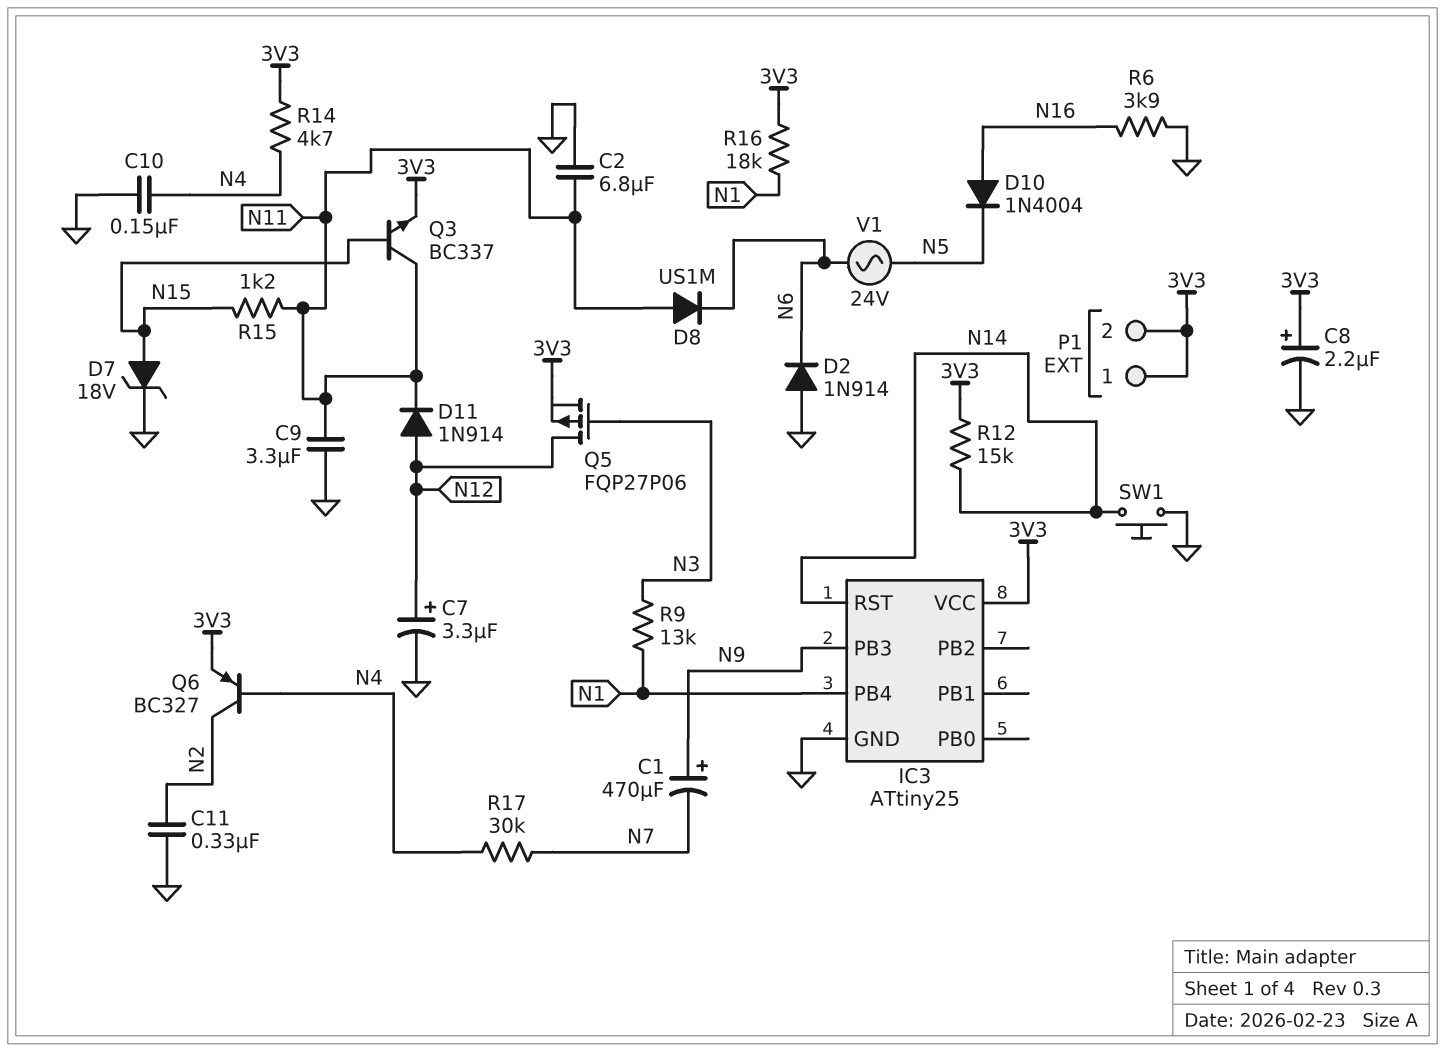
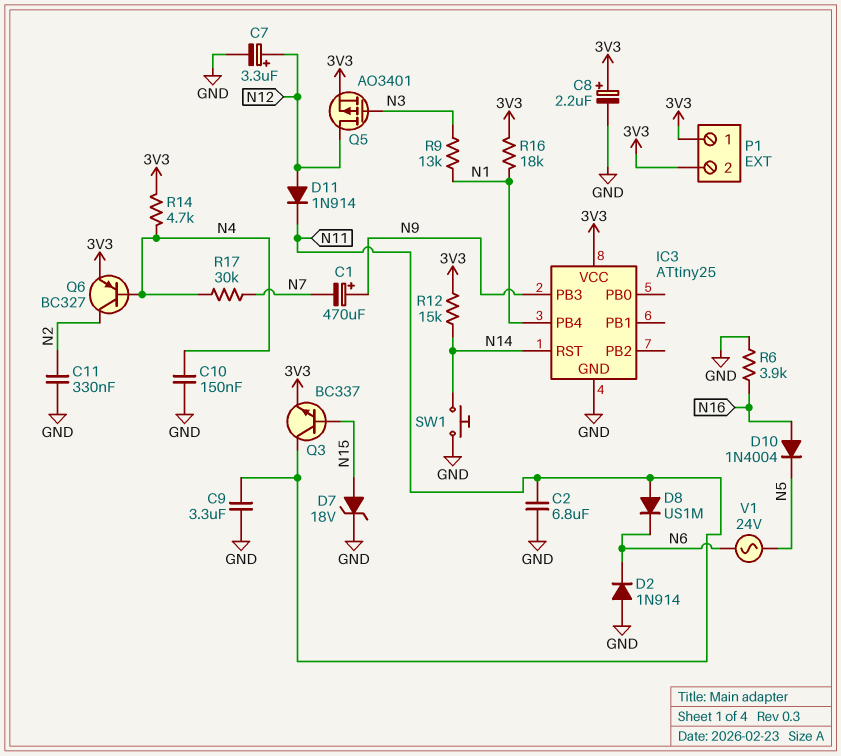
Q5: PMOS FQP27P06 (G N3, D N12, S 3V3) -> PMOS AO3401 (G N3, D N12, S 3V3)
R15: 1.2k (N11, N15) -> none

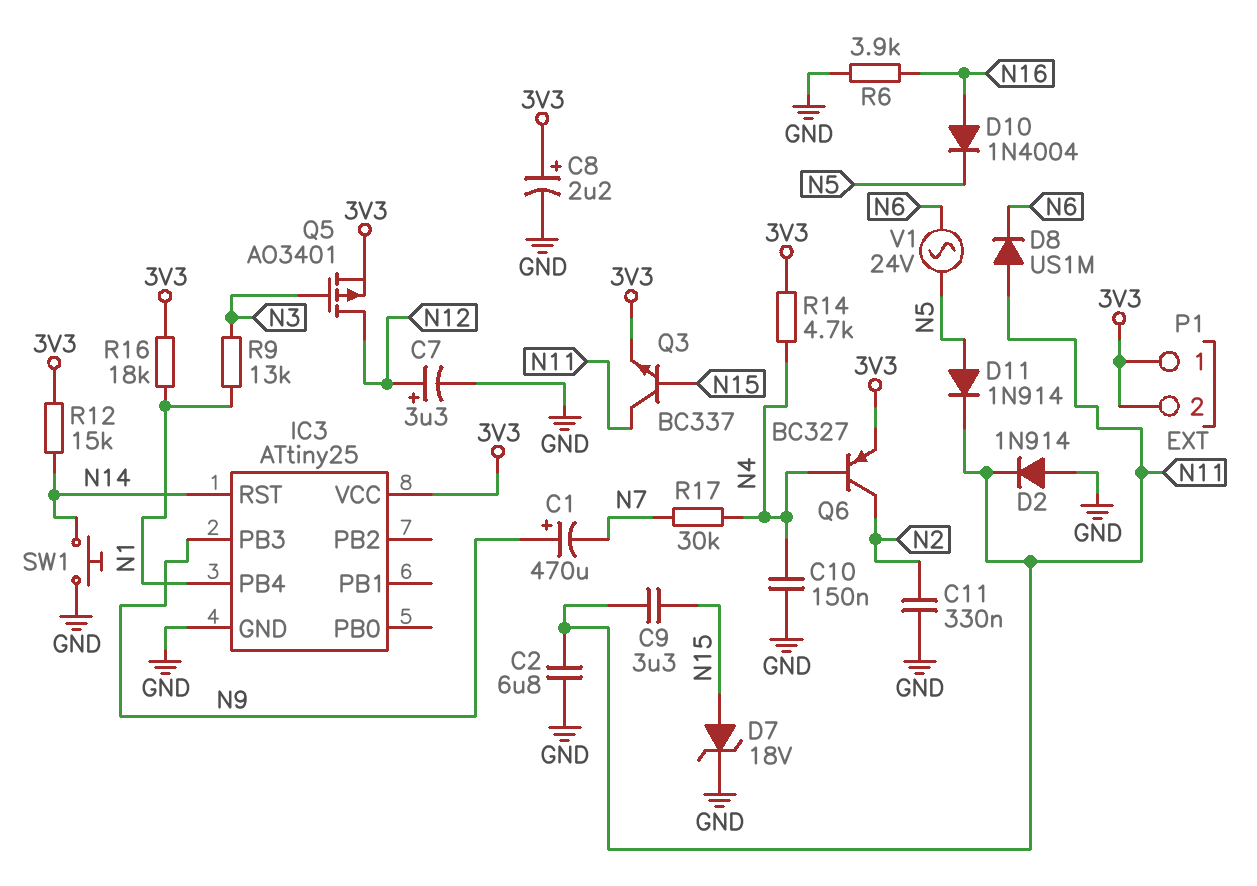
C9: 3.3uF (GND, N11) -> 3.3uF (N11, N15)
D2: diode 1N914 (A GND, K N6) -> diode 1N914 (A GND, K N11)
D11: diode 1N914 (A N12, K N11) -> diode 1N914 (A N5, K N11)

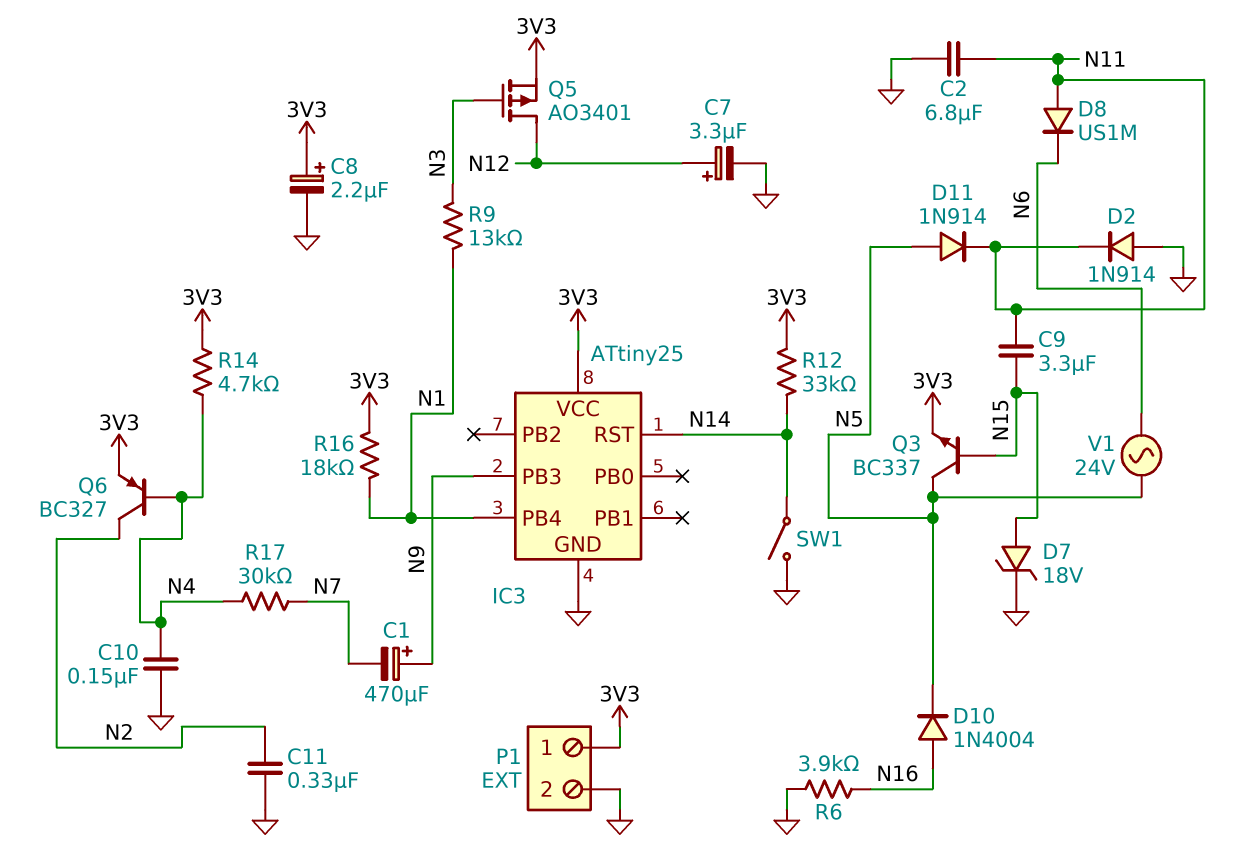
P1 pin 2: 3V3 -> GND
Q3: NPN BC337 (B N15, C N11, E 3V3) -> NPN BC337 (B N15, C N5, E 3V3)
R12: 15k (3V3, N14) -> 33k (3V3, N14)
SW1: button (GND, N14) -> switch (GND, N14)

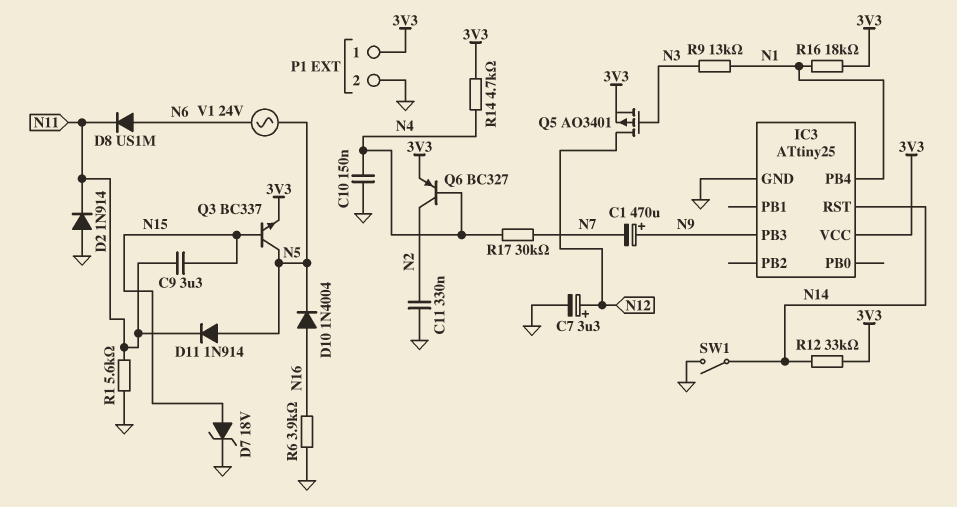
C2: 6.8uF (GND, N11) -> none
C8: 2.2uF (plus 3V3, minus GND) -> none
D8: diode US1M (A N11, K N6) -> diode US1M (A N6, K N11)
R1: none -> 5.6k (GND, N11)

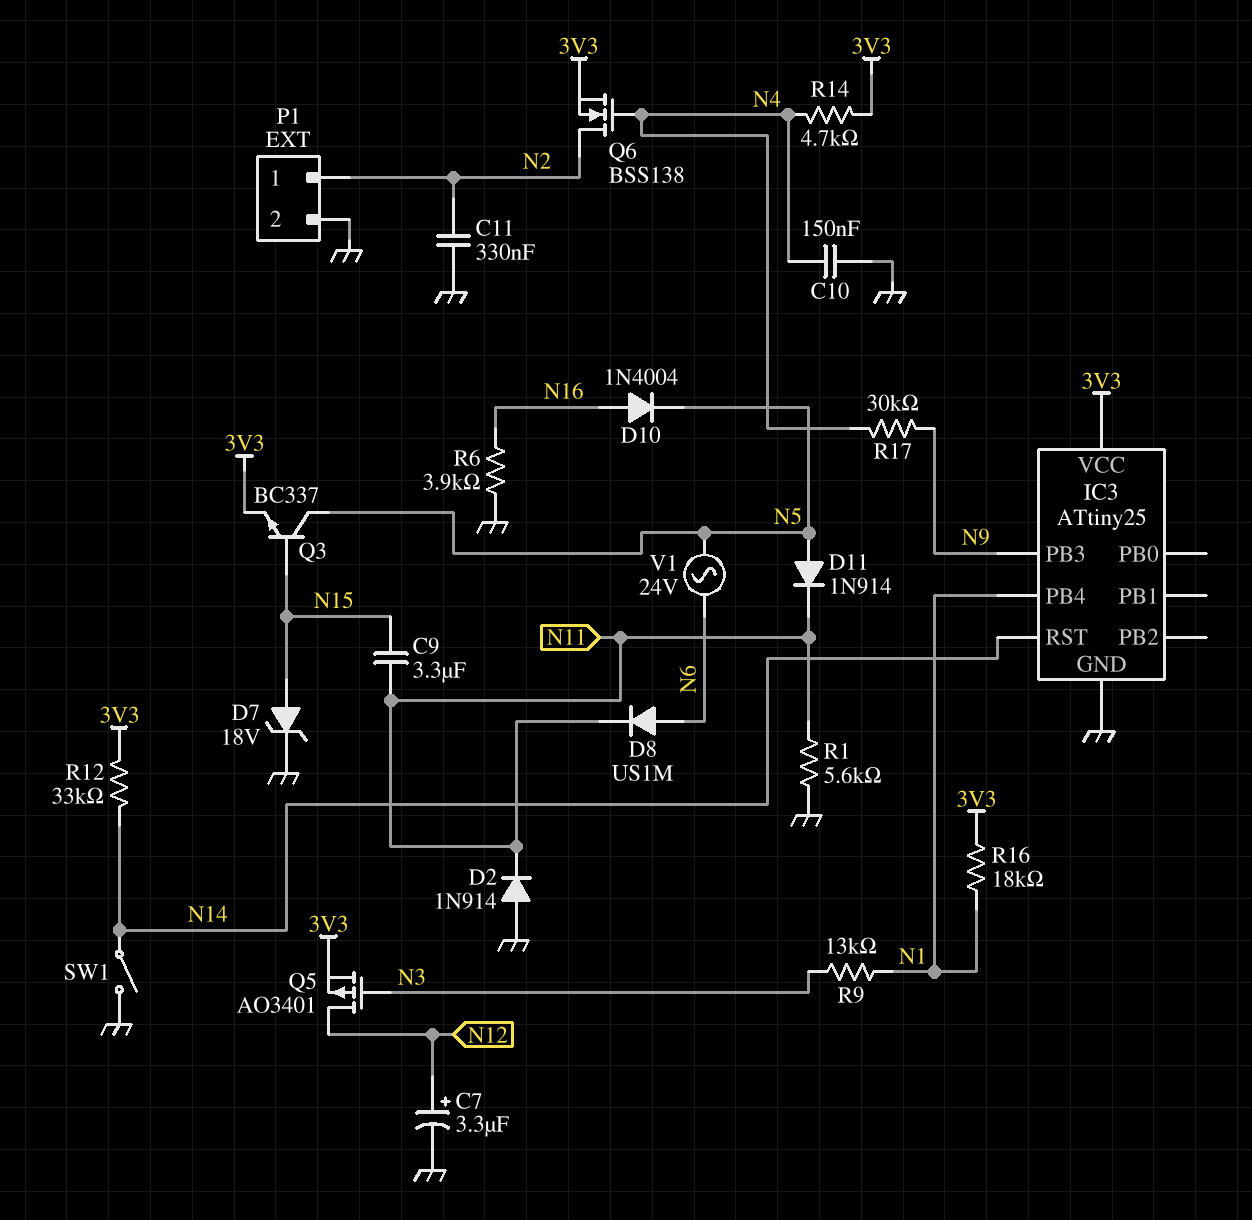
C1: 470uF (plus N9, minus N7) -> none
P1 pin 1: 3V3 -> N2
Q6: PNP BC327 (B N4, C N2, E 3V3) -> NMOS BSS138 (G N4, D N2, S 3V3)
R17: 30k (N4, N7) -> 30k (N4, N9)

